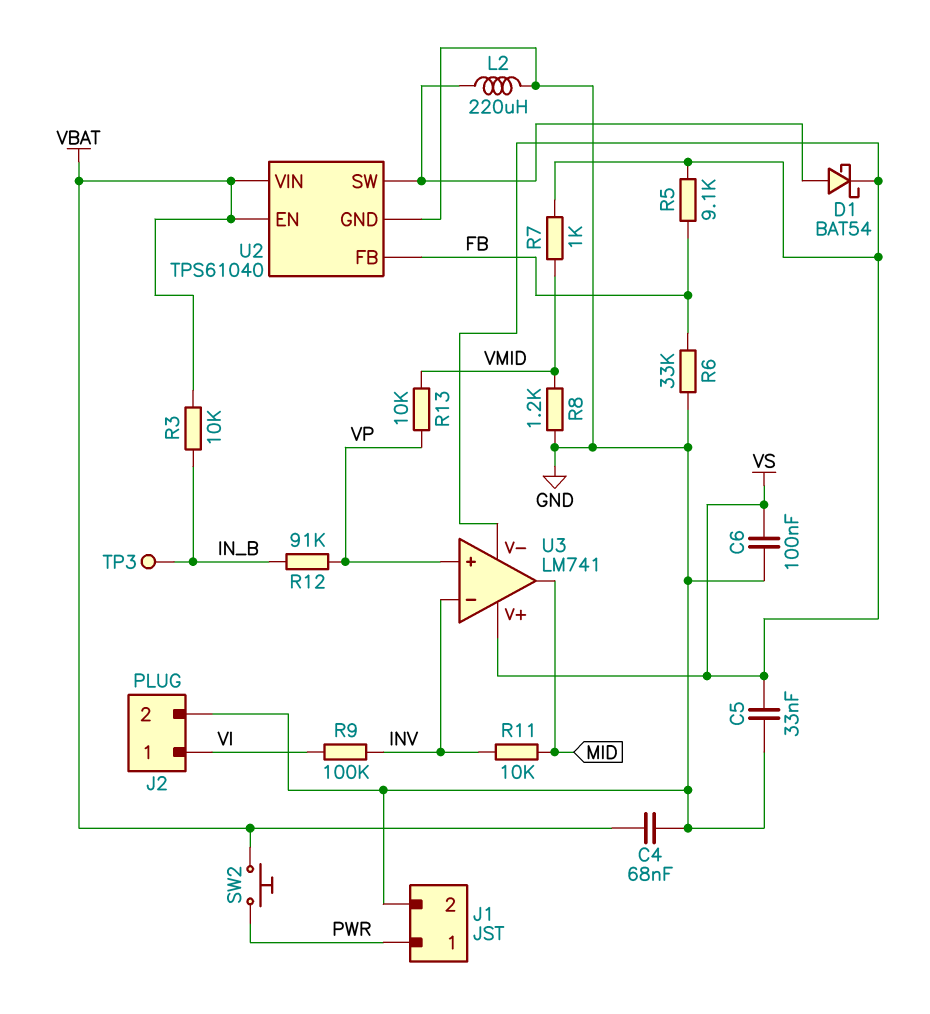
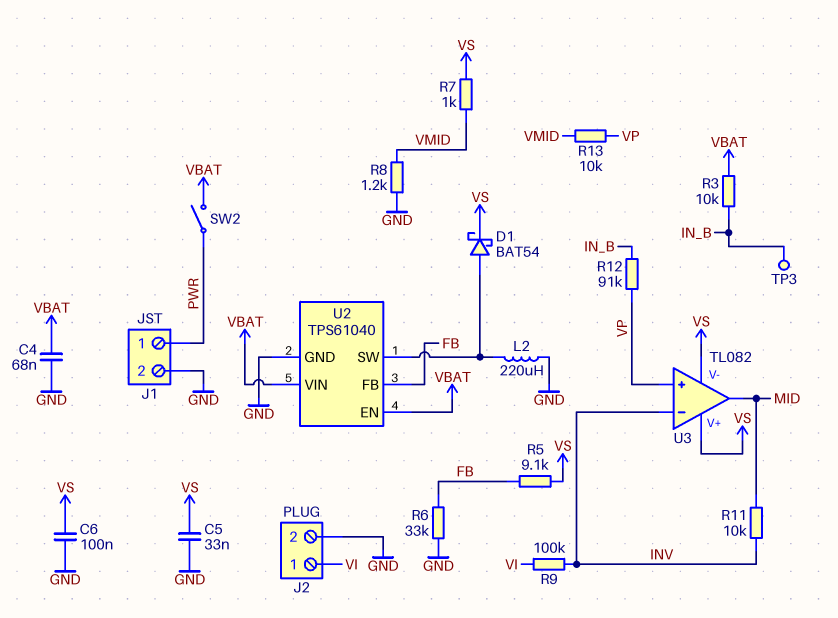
SW2: button (PWR, VBAT) -> switch (PWR, VBAT)
U3: LM741 -> TL082

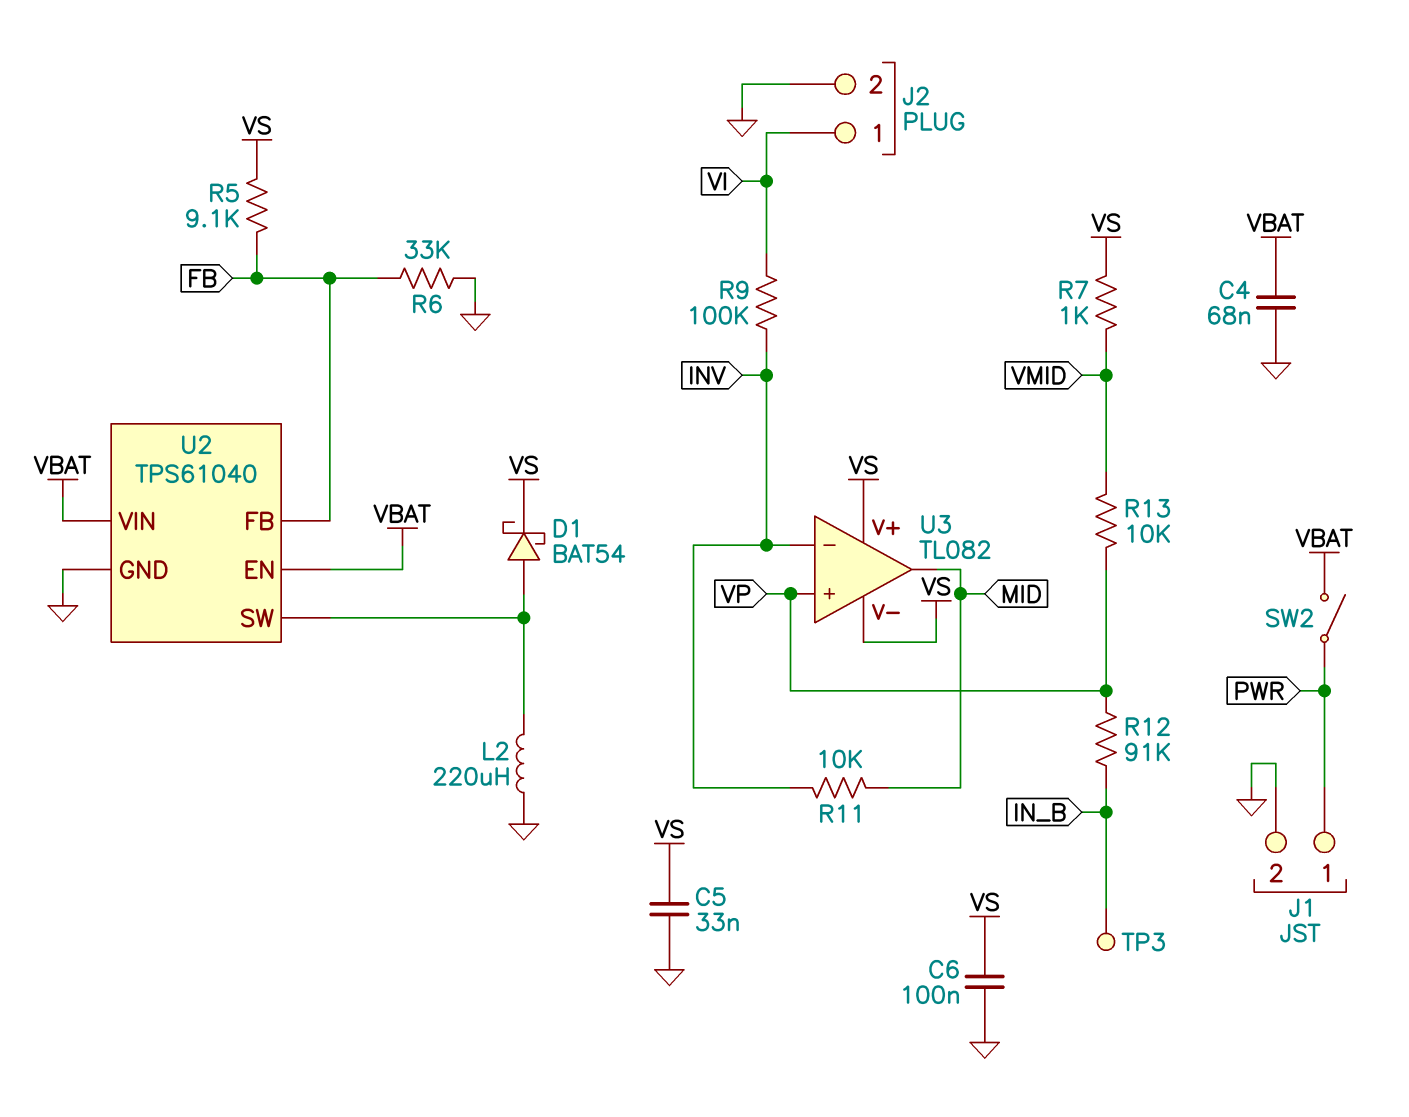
R3: 10k (IN_B, VBAT) -> none
R8: 1.2k (GND, VMID) -> none

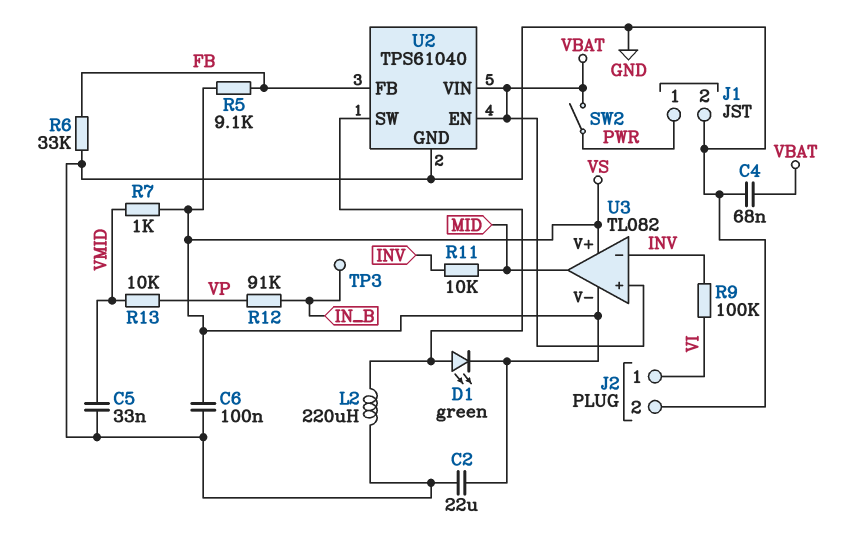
C2: none -> 22uF (GND, VS)
C5: 33nF (GND, VS) -> 33nF (GND, VMID)
D1: schottky BAT54 (A U2/SW, K VS) -> LED green (A U2/SW, K VS)
U3 pin in+: VP -> VBAT

